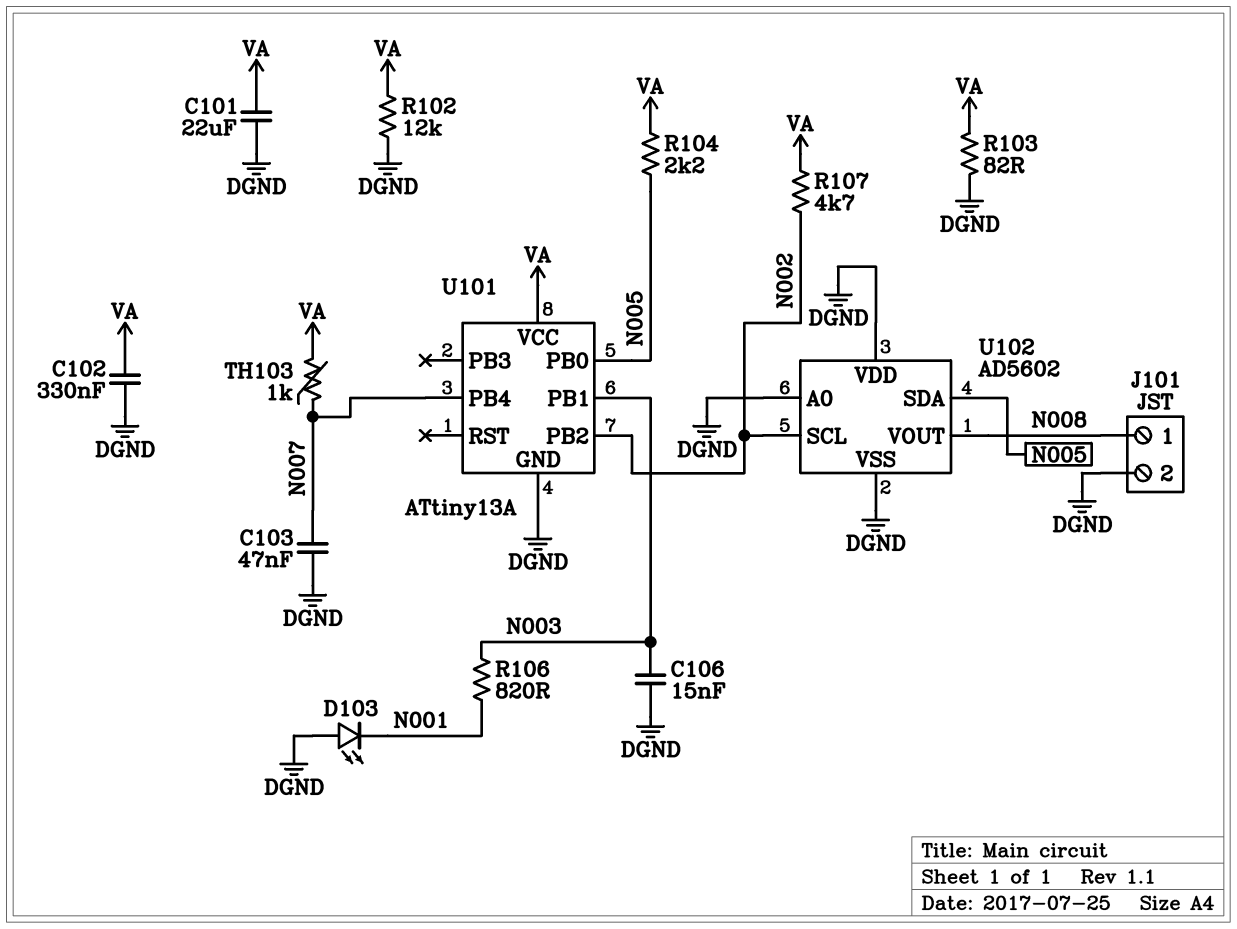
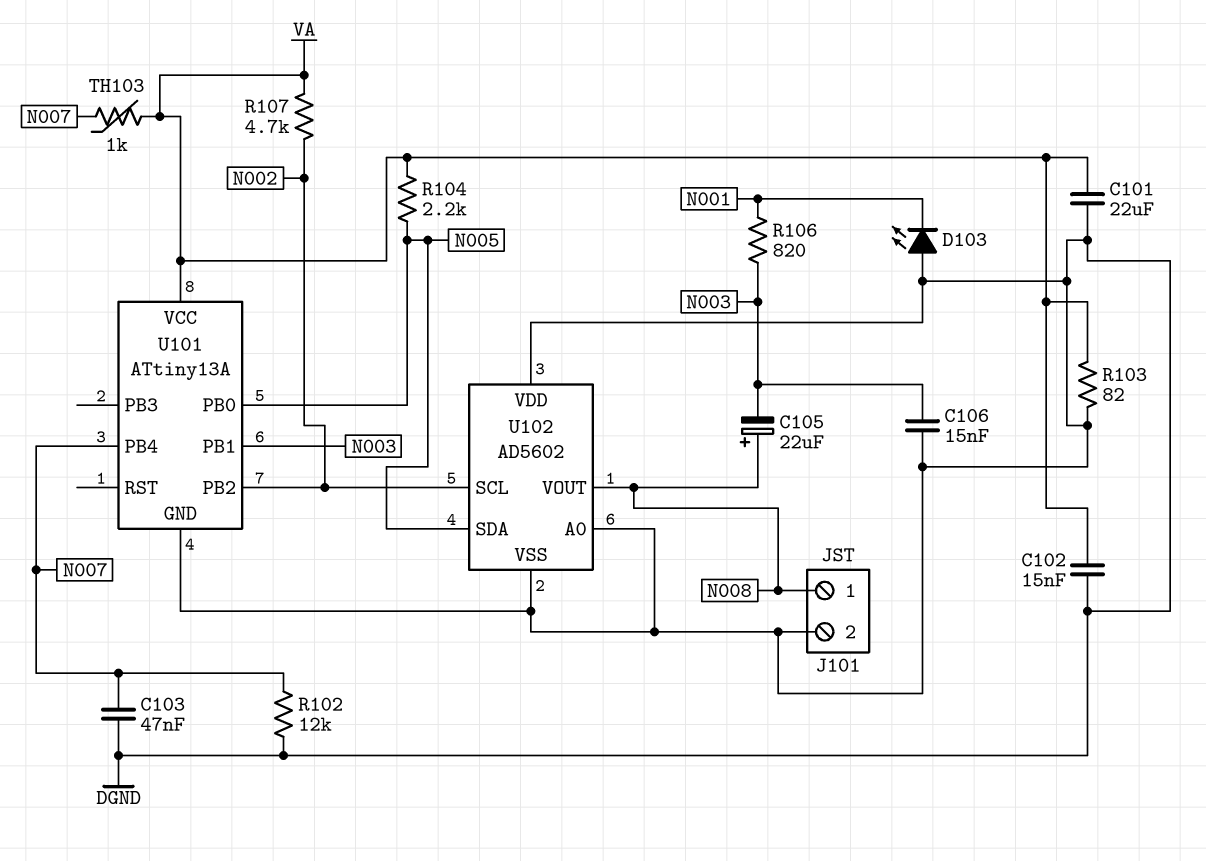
C102: 330nF (DGND, VA) -> 15nF (DGND, VA)
C105: none -> 22uF (plus N008, minus N003)
R102: 12k (DGND, VA) -> 12k (DGND, N007)

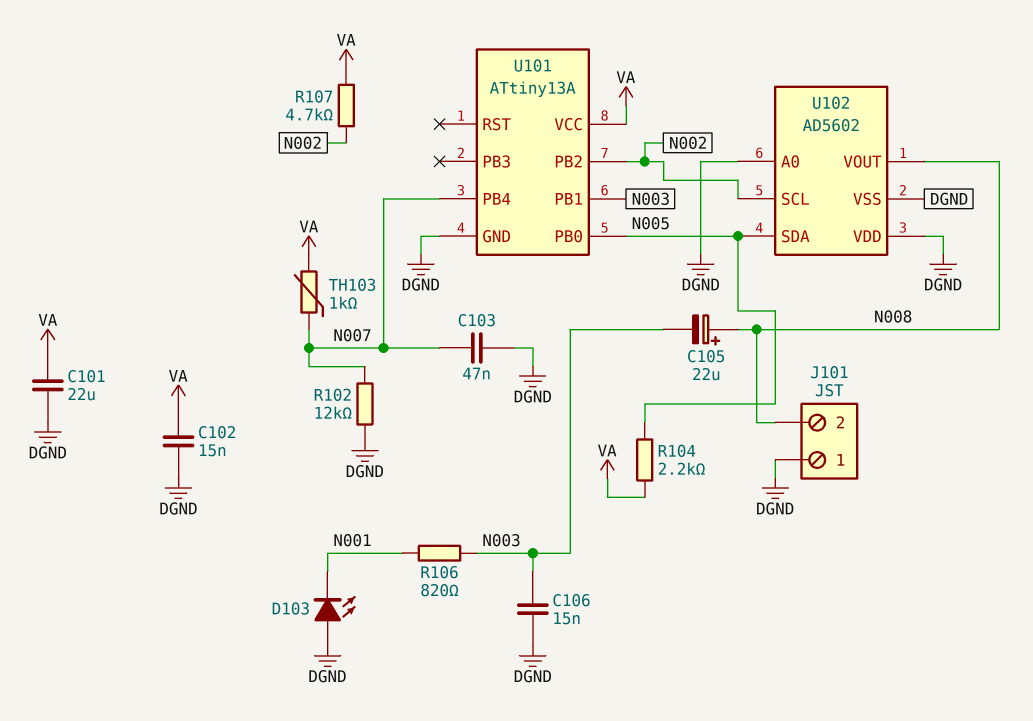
J101 pin 1: N008 -> DGND
J101 pin 2: DGND -> N008
R103: 82 (DGND, VA) -> none

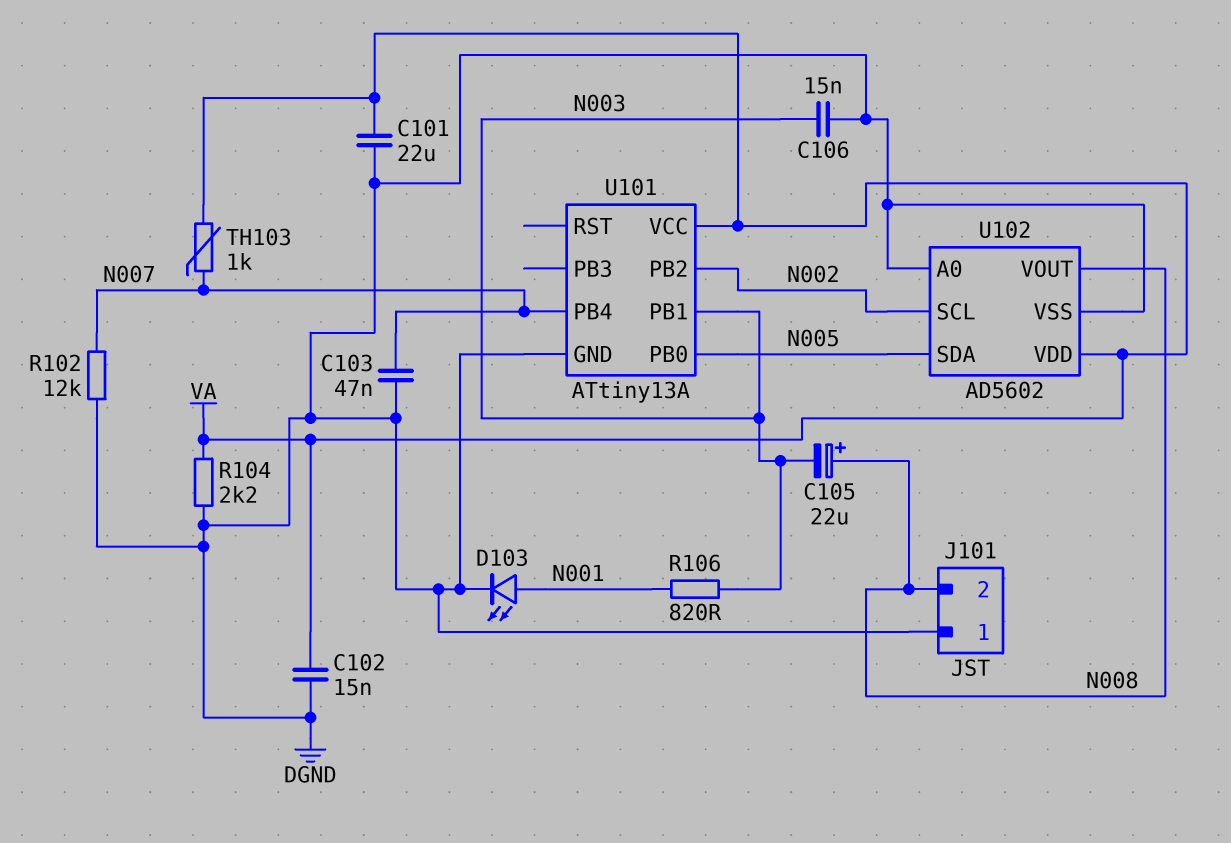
D103: LED (A DGND, K N001) -> LED (A N001, K DGND)
R104: 2.2k (N005, VA) -> 2.2k (DGND, VA)
R107: 4.7k (N002, VA) -> none
U102 pin VDD: DGND -> VA

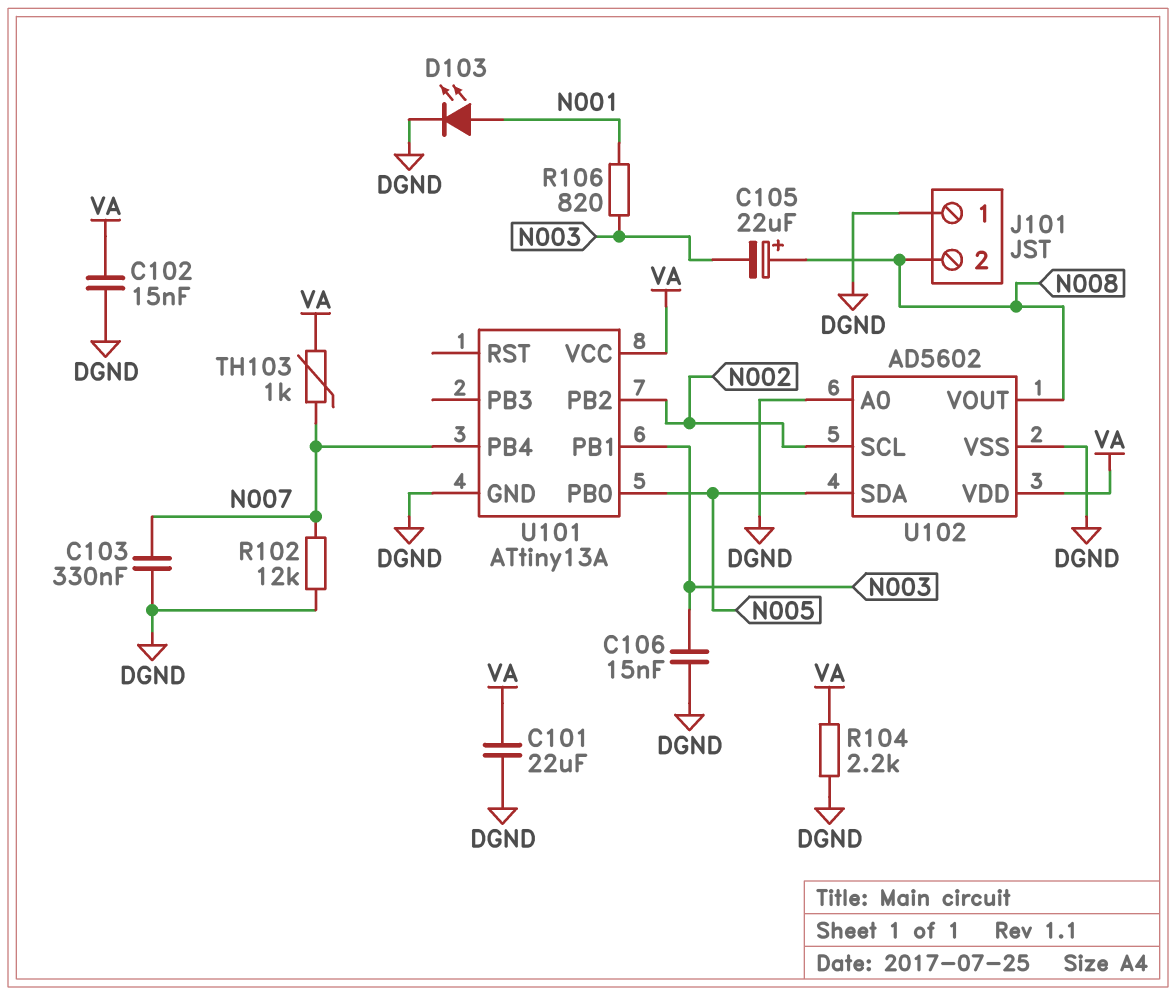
C103: 47nF (DGND, N007) -> 330nF (DGND, N007)

